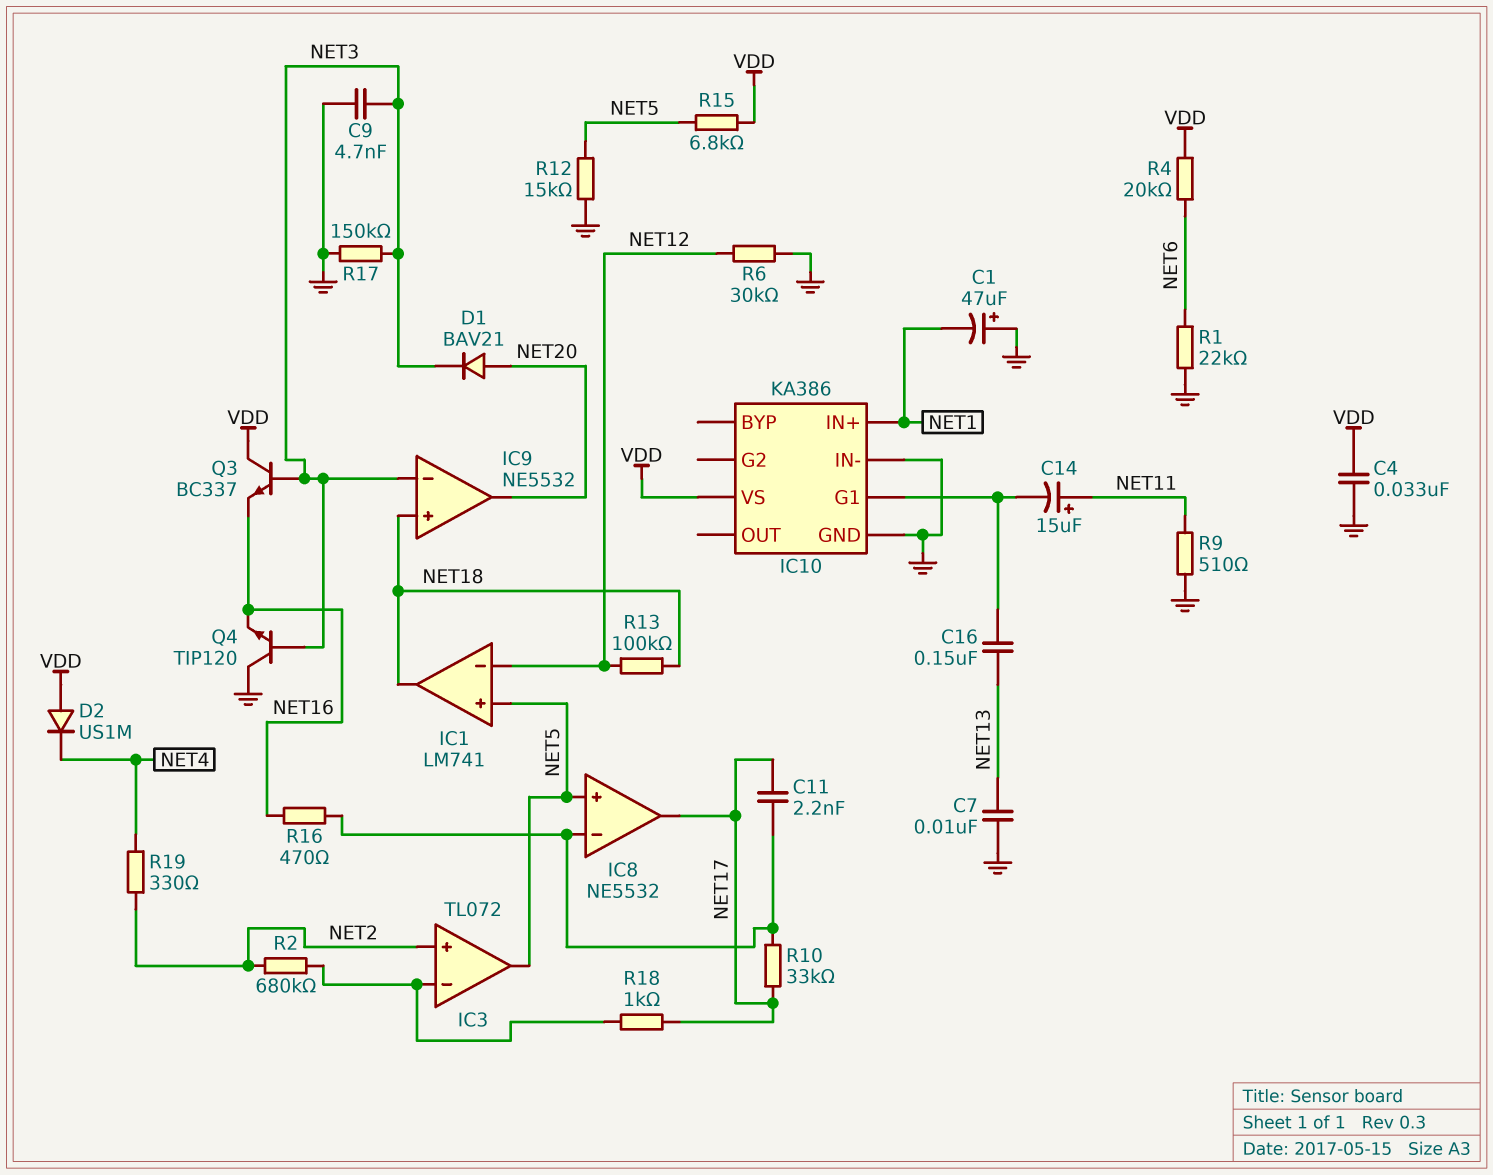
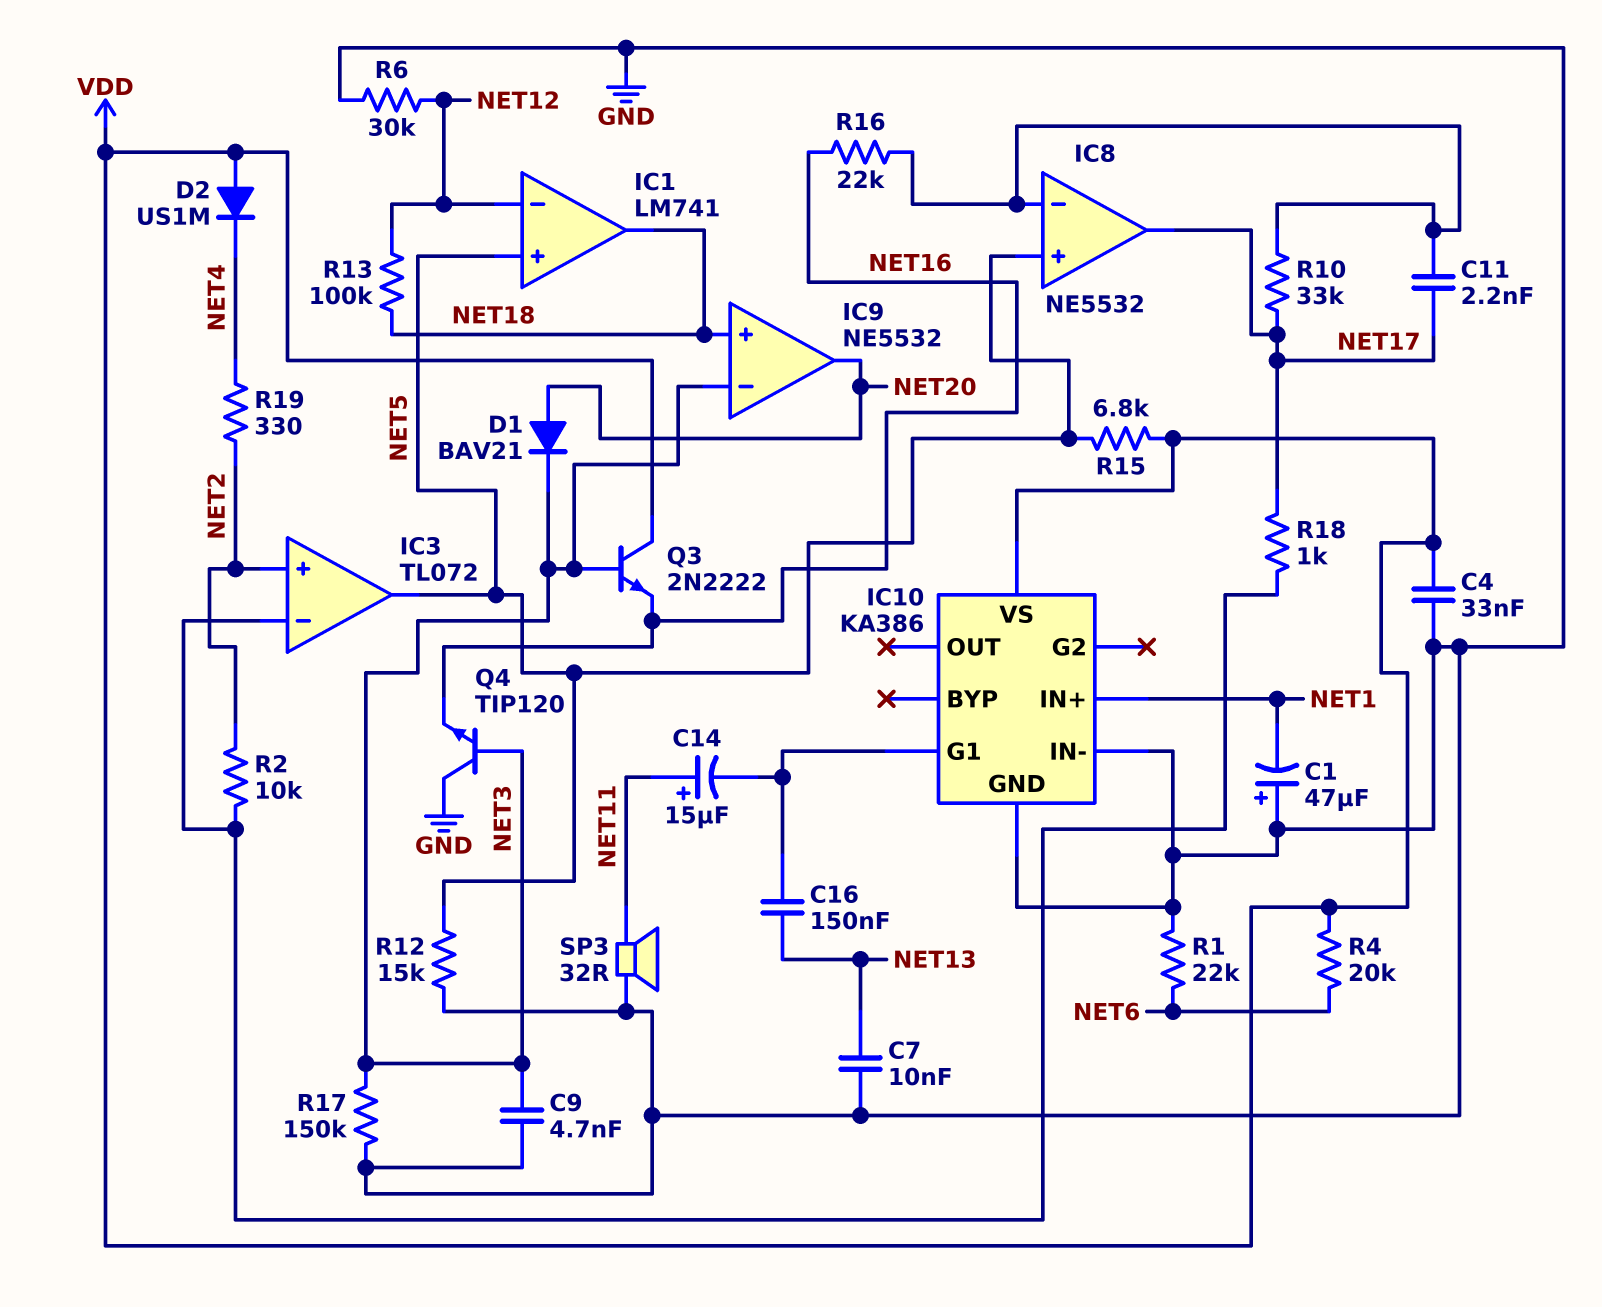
Q3: NPN BC337 (B NET3, C VDD, E NET16) -> NPN 2N2222 (B NET3, C VDD, E NET16)
R2: 680k (IC3/in-, NET2) -> 10k (IC3/in-, NET2)
R9: 510 (GND, NET11) -> none
R16: 470 (IC8/in-, NET16) -> 22k (IC8/in-, NET16)
SP3: none -> speaker 32R (GND, NET11)

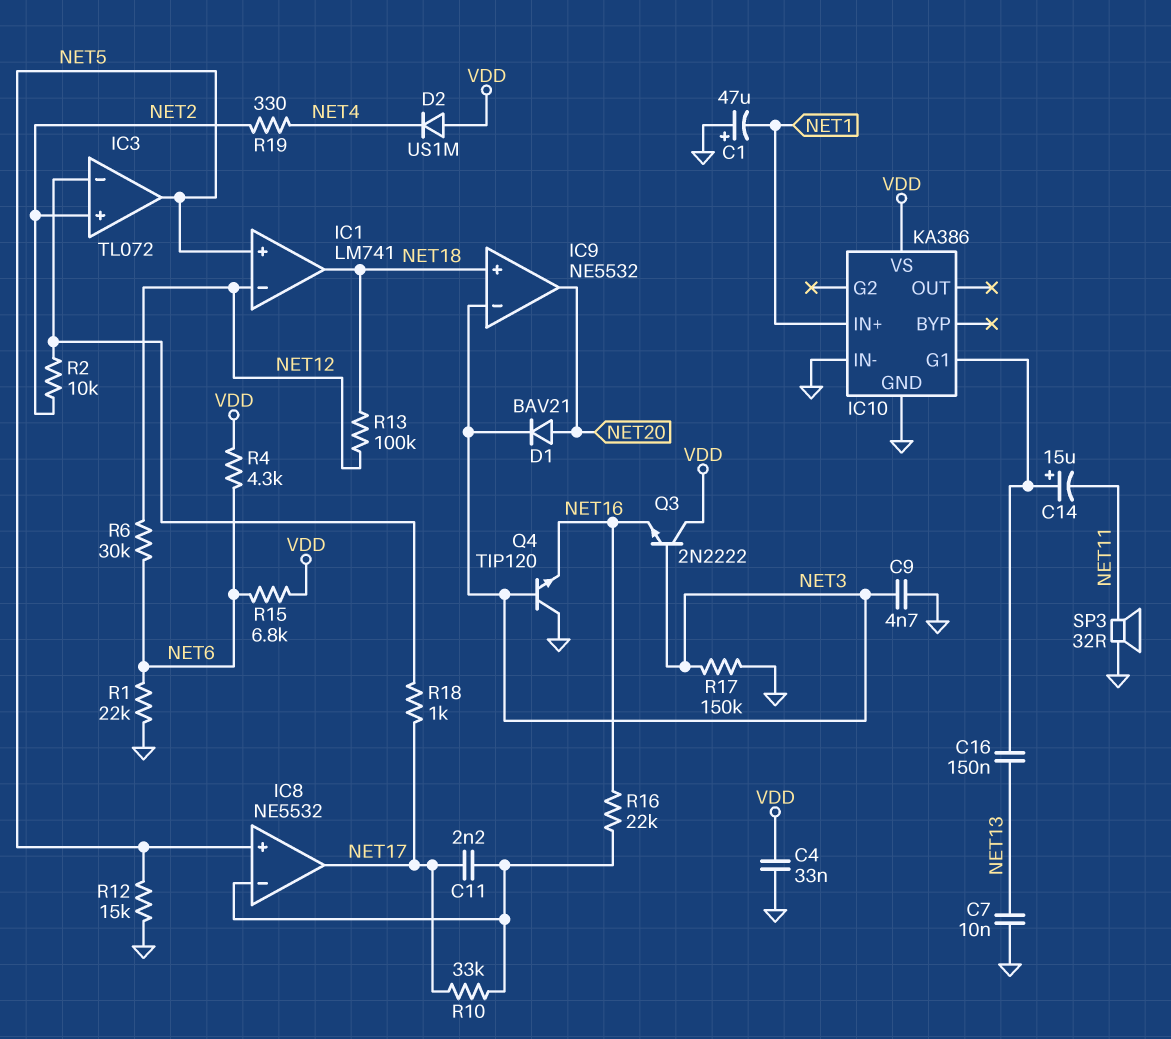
C14: 15uF (plus NET11, minus IC10/G1) -> 15uF (plus IC10/G1, minus NET11)
R4: 20k (NET6, VDD) -> 4.3k (NET6, VDD)
R6: 30k (GND, NET12) -> 30k (NET6, NET12)
R15: 6.8k (NET5, VDD) -> 6.8k (NET6, VDD)

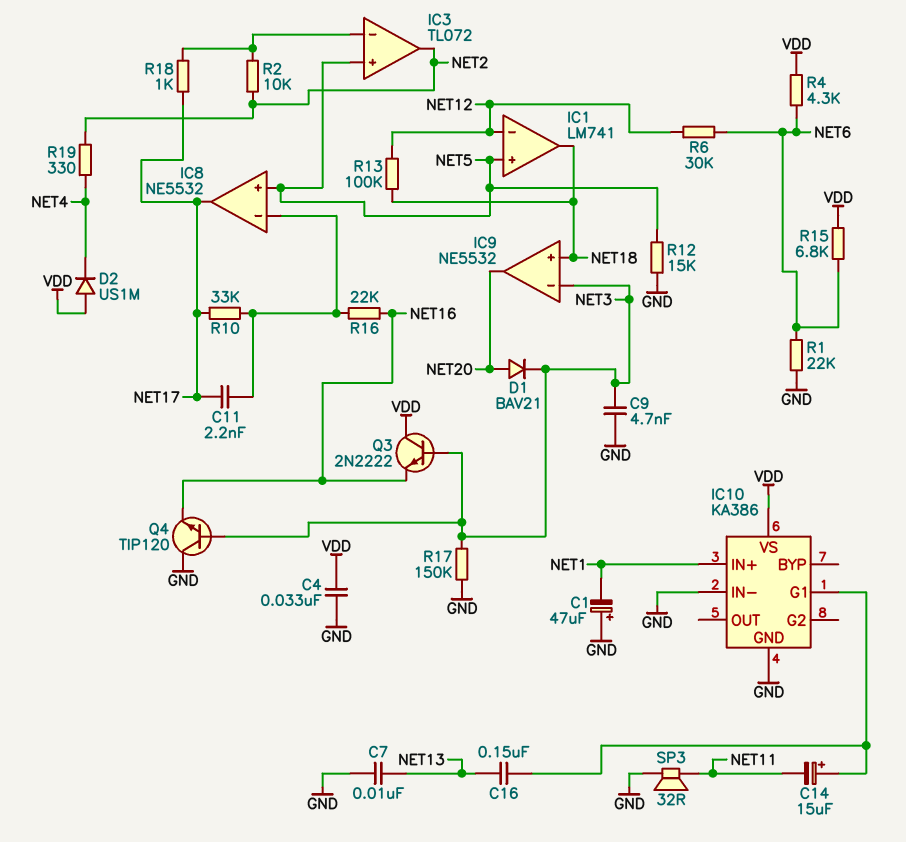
IC3 pin in+: NET2 -> NET5
IC3 pin out: NET5 -> NET2

